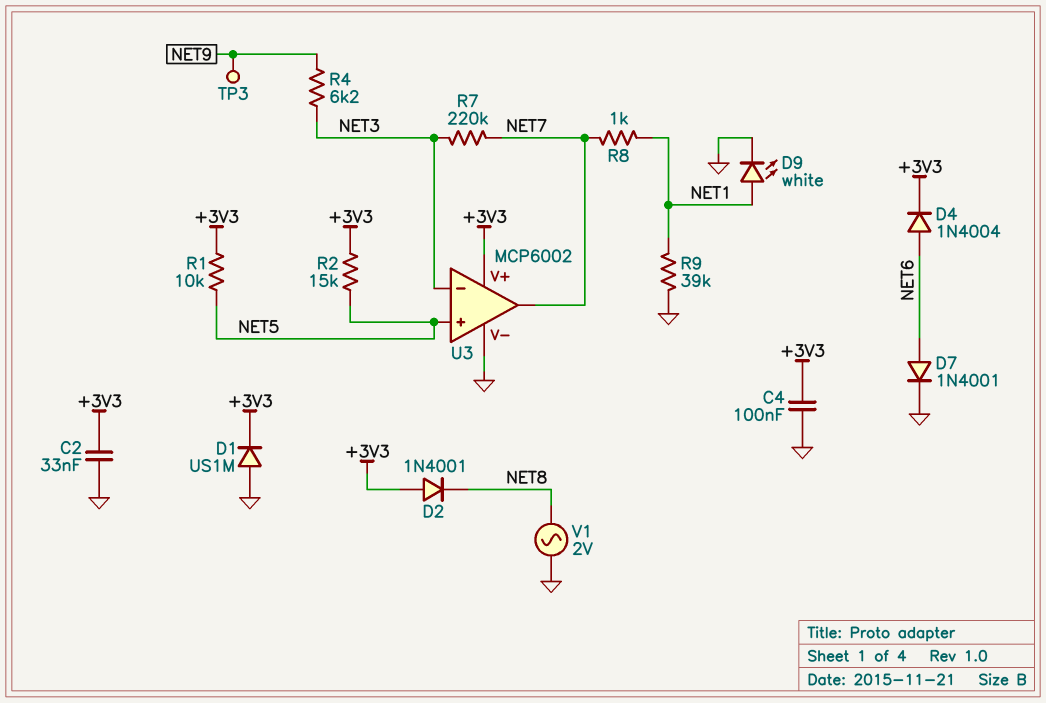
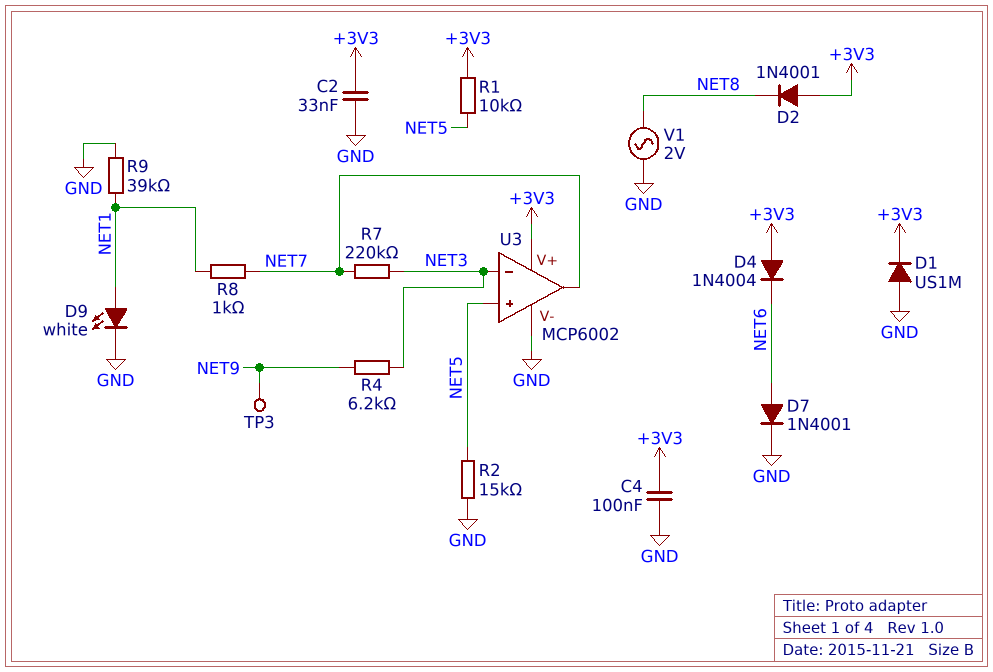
D4: diode 1N4004 (A NET6, K +3V3) -> diode 1N4004 (A +3V3, K NET6)
R2: 15k (+3V3, NET5) -> 15k (GND, NET5)

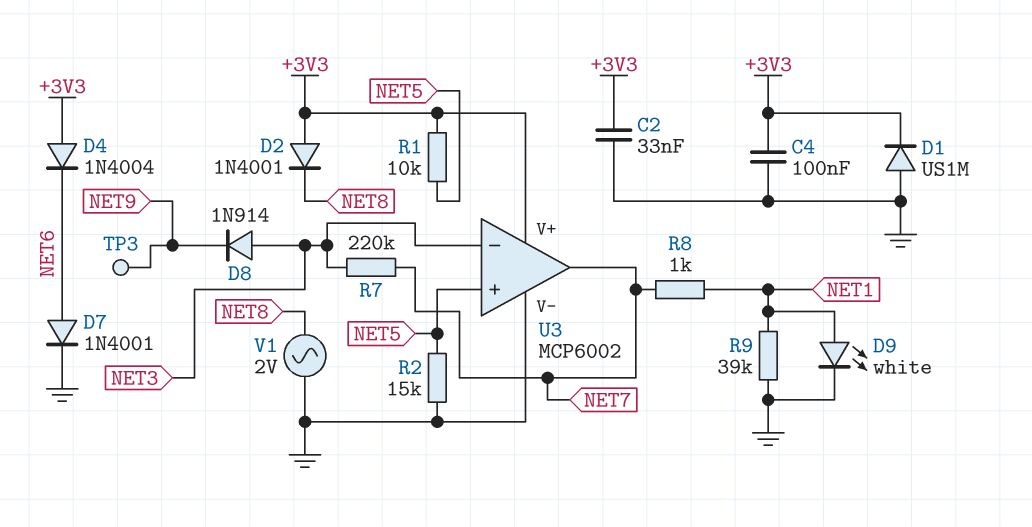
D8: none -> diode 1N914 (A NET3, K NET9)
R4: 6.2k (NET3, NET9) -> none

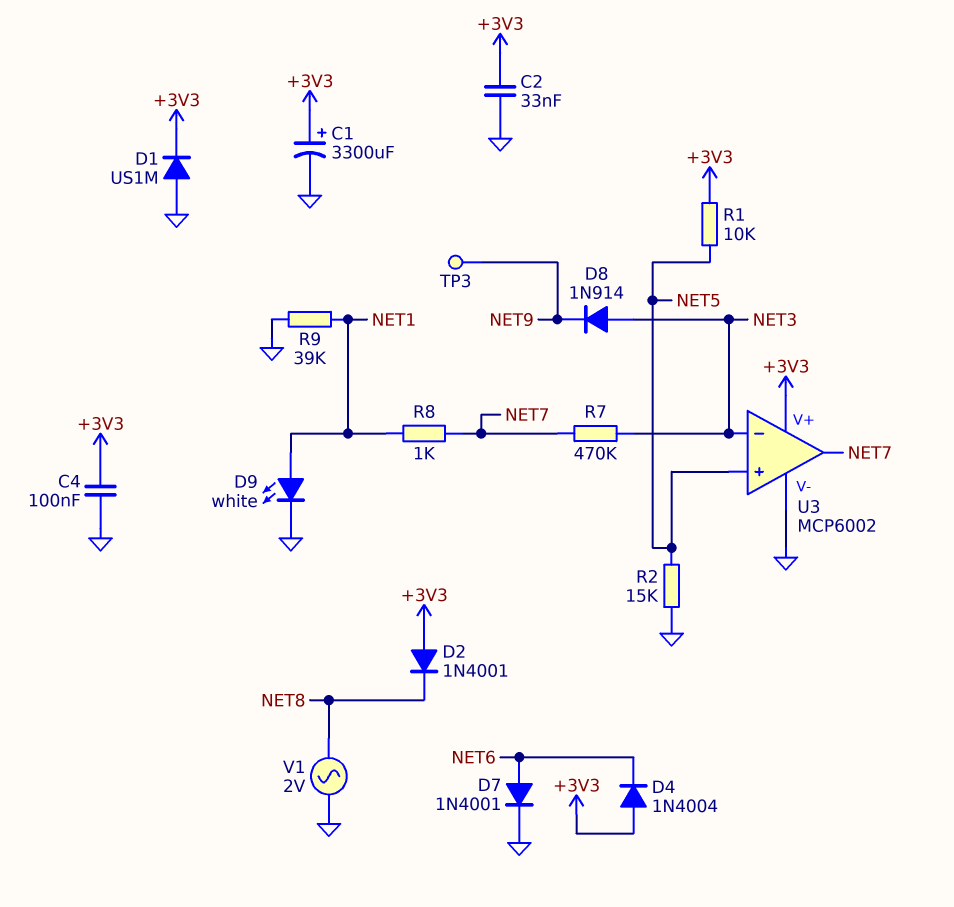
C1: none -> 3300uF (plus +3V3, minus GND)
R7: 220k (NET3, NET7) -> 470k (NET3, NET7)

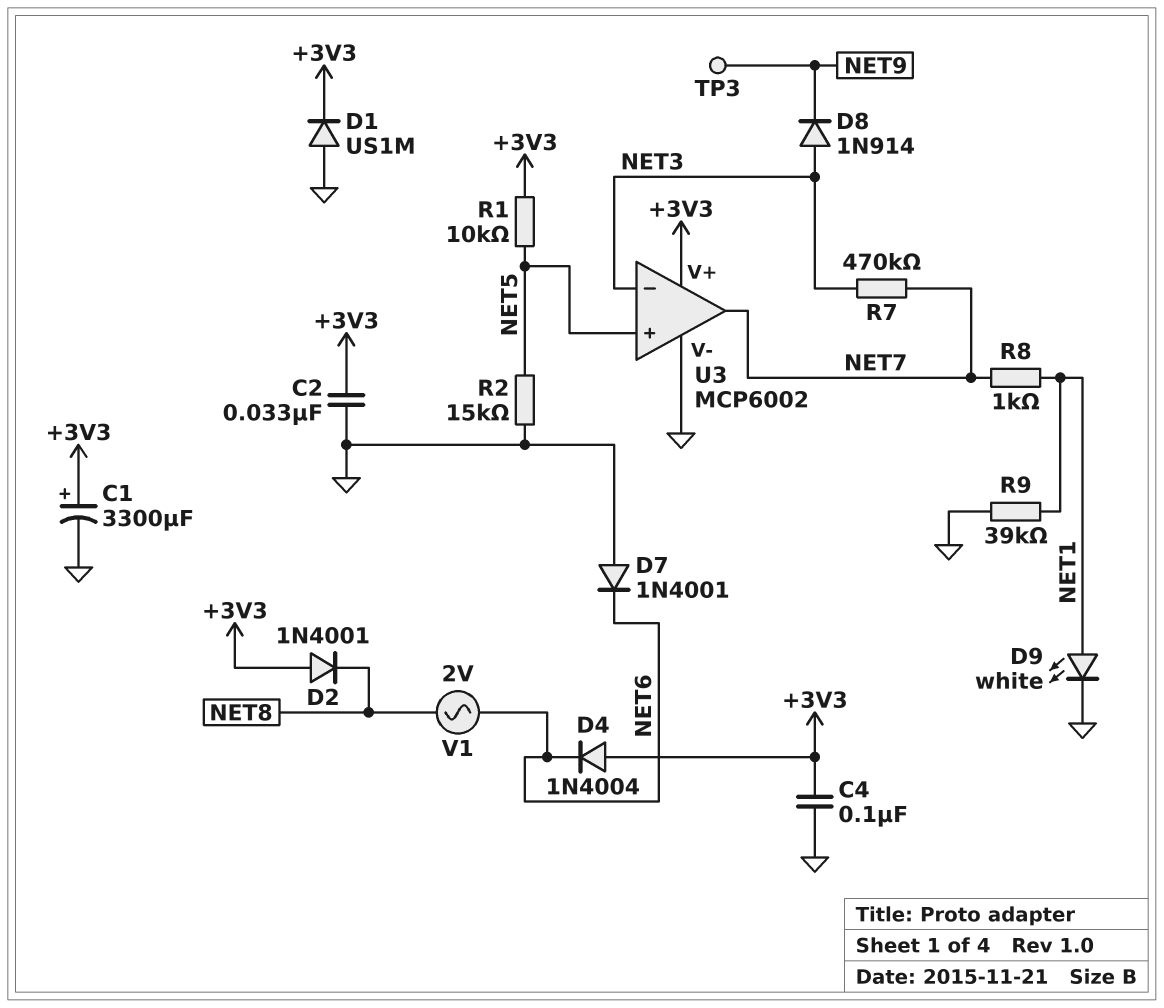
D7: diode 1N4001 (A NET6, K GND) -> diode 1N4001 (A GND, K NET6)
V1: AC 2V (GND, NET8) -> AC 2V (NET6, NET8)

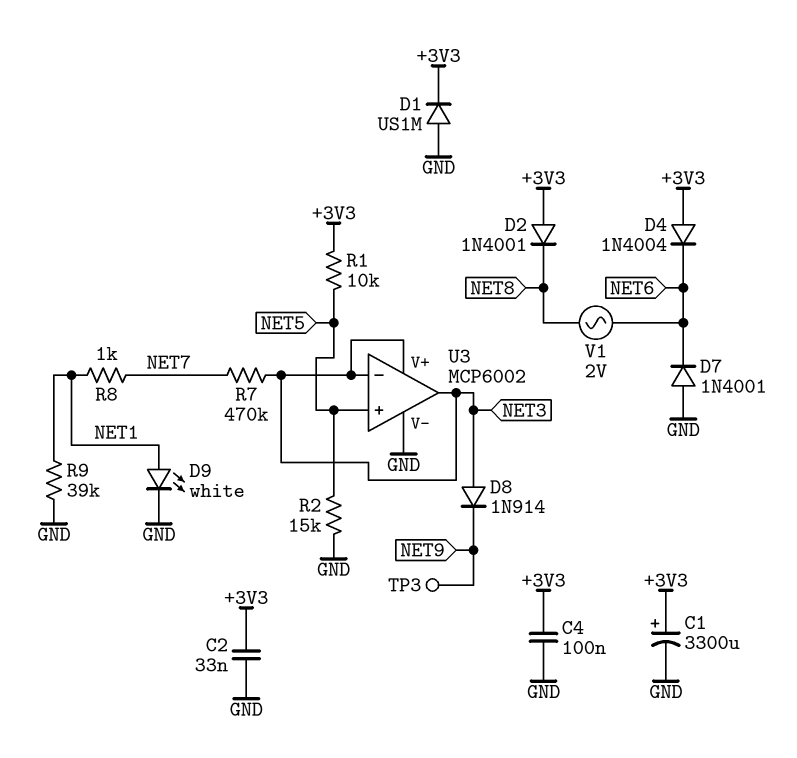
U3 pin V+: +3V3 -> NET3
U3 pin out: NET7 -> NET3

